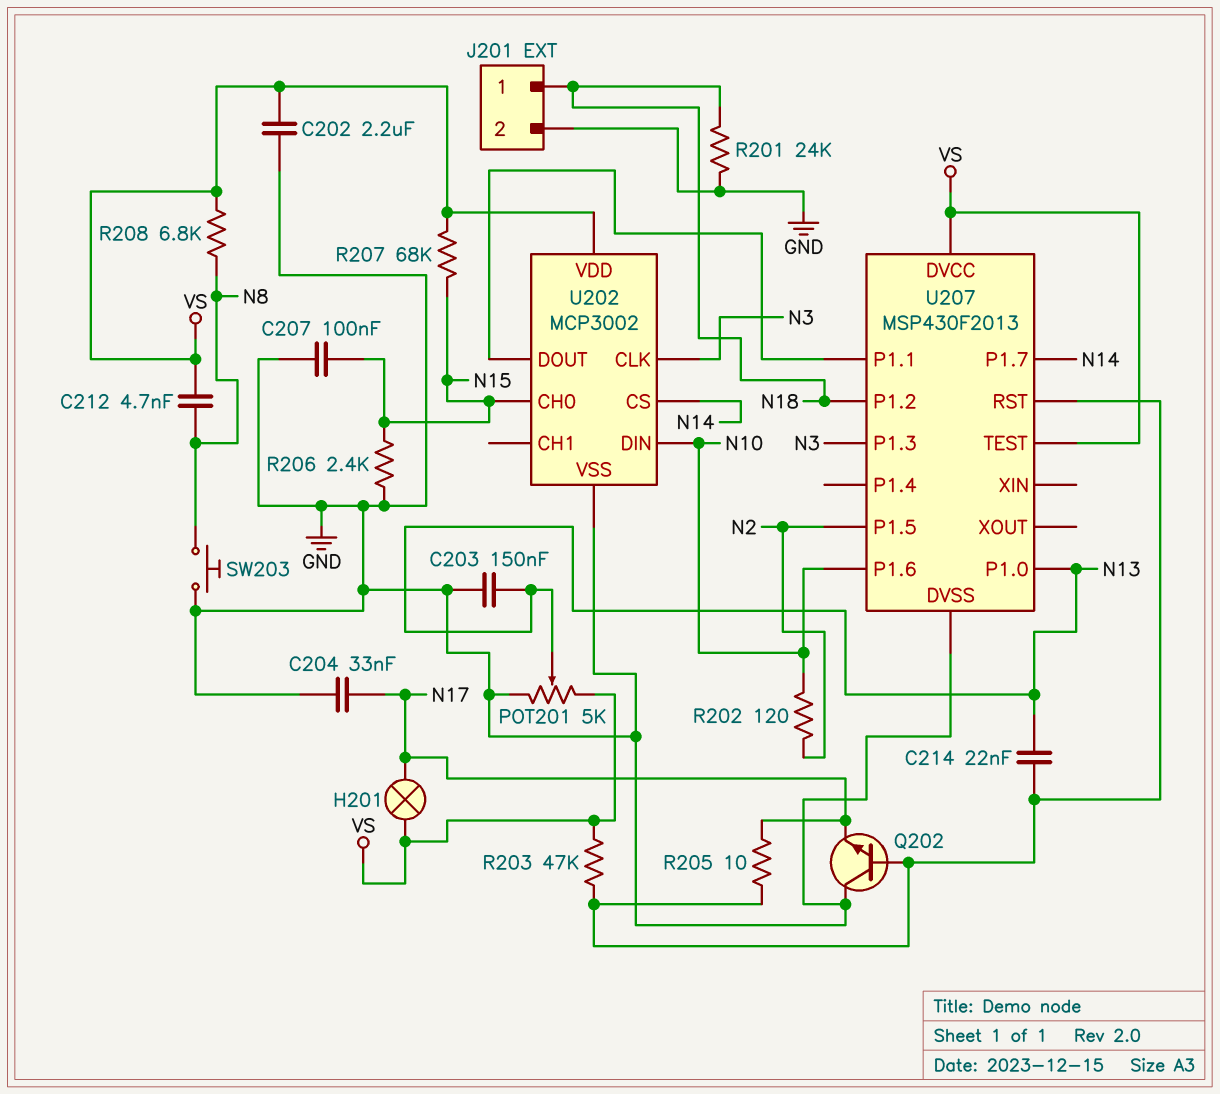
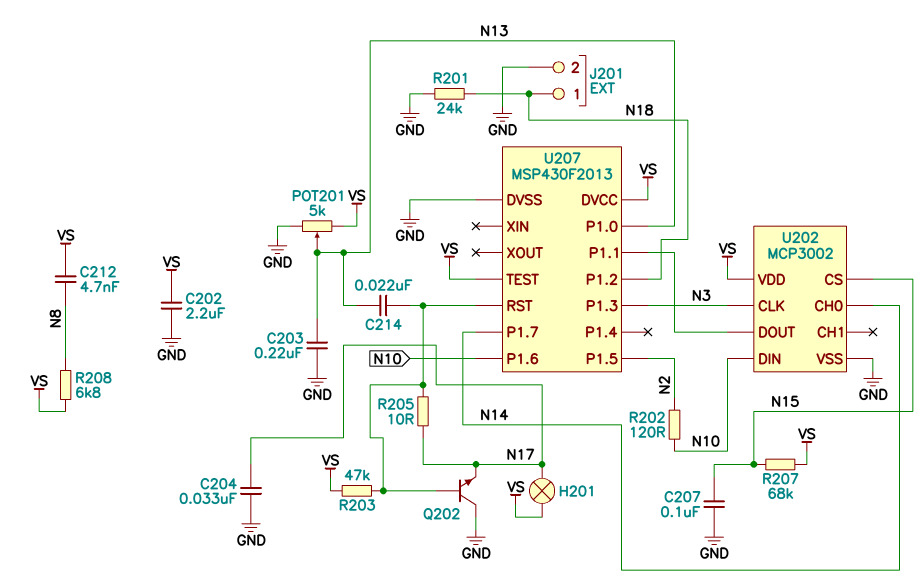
C203: 150nF (GND, N13) -> 220nF (GND, N13)
R206: 2.4k (GND, N15) -> none
SW203: button (GND, N8) -> none
U202 pin CH0: N15 -> N14
U202 pin CS: N14 -> N15

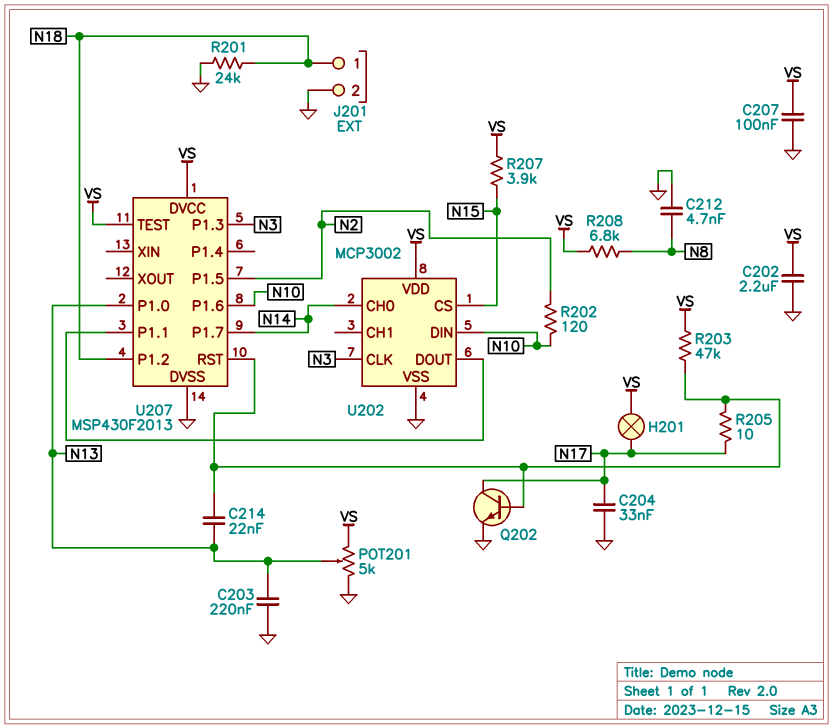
C207: 100nF (GND, N15) -> 100nF (GND, VS)
C212: 4.7nF (N8, VS) -> 4.7nF (GND, N8)
Q202: NPN (B U207/RST, C GND, E N17) -> NPN (B U207/RST, C N17, E GND)
R207: 68k (N15, VS) -> 3.9k (N15, VS)

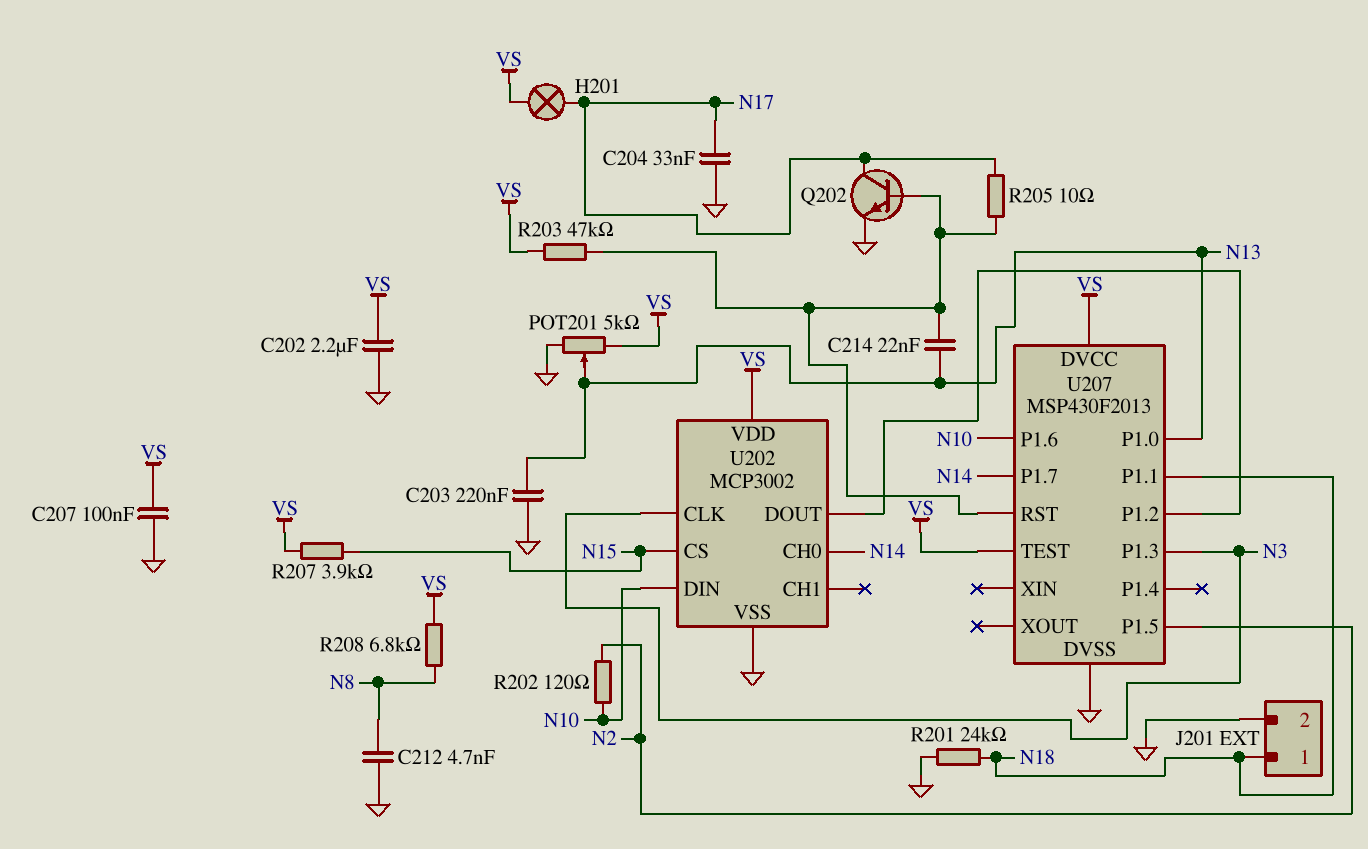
U207 pin P1.1: U202/DOUT -> N18
U207 pin P1.2: N18 -> U202/DOUT

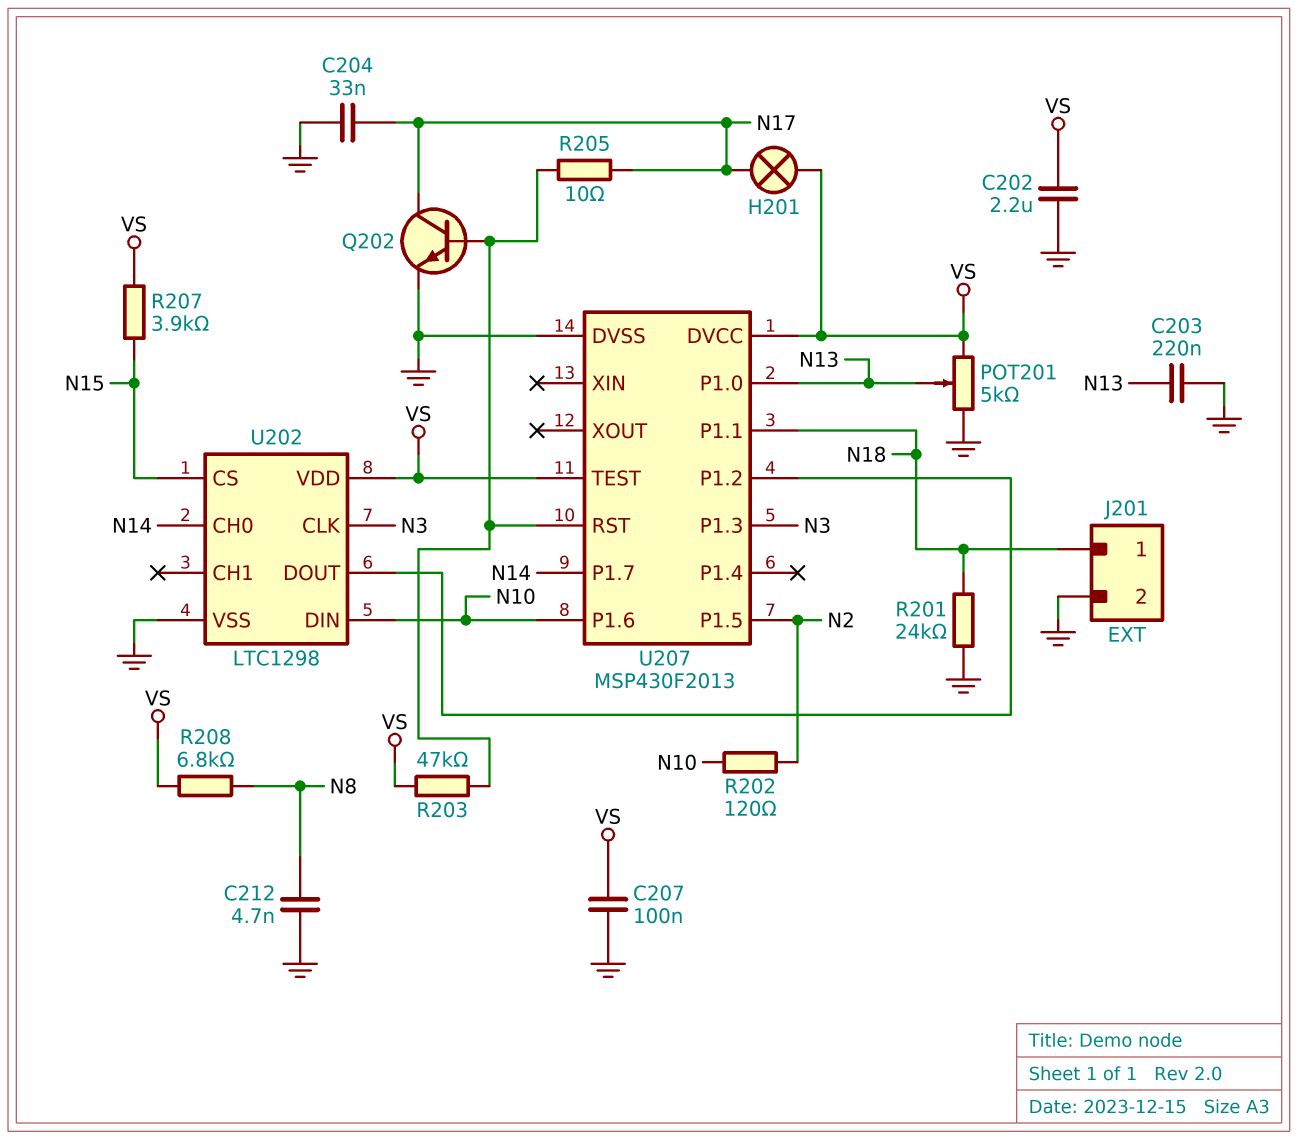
C214: 22nF (N13, U207/RST) -> none
U202: MCP3002 -> LTC1298

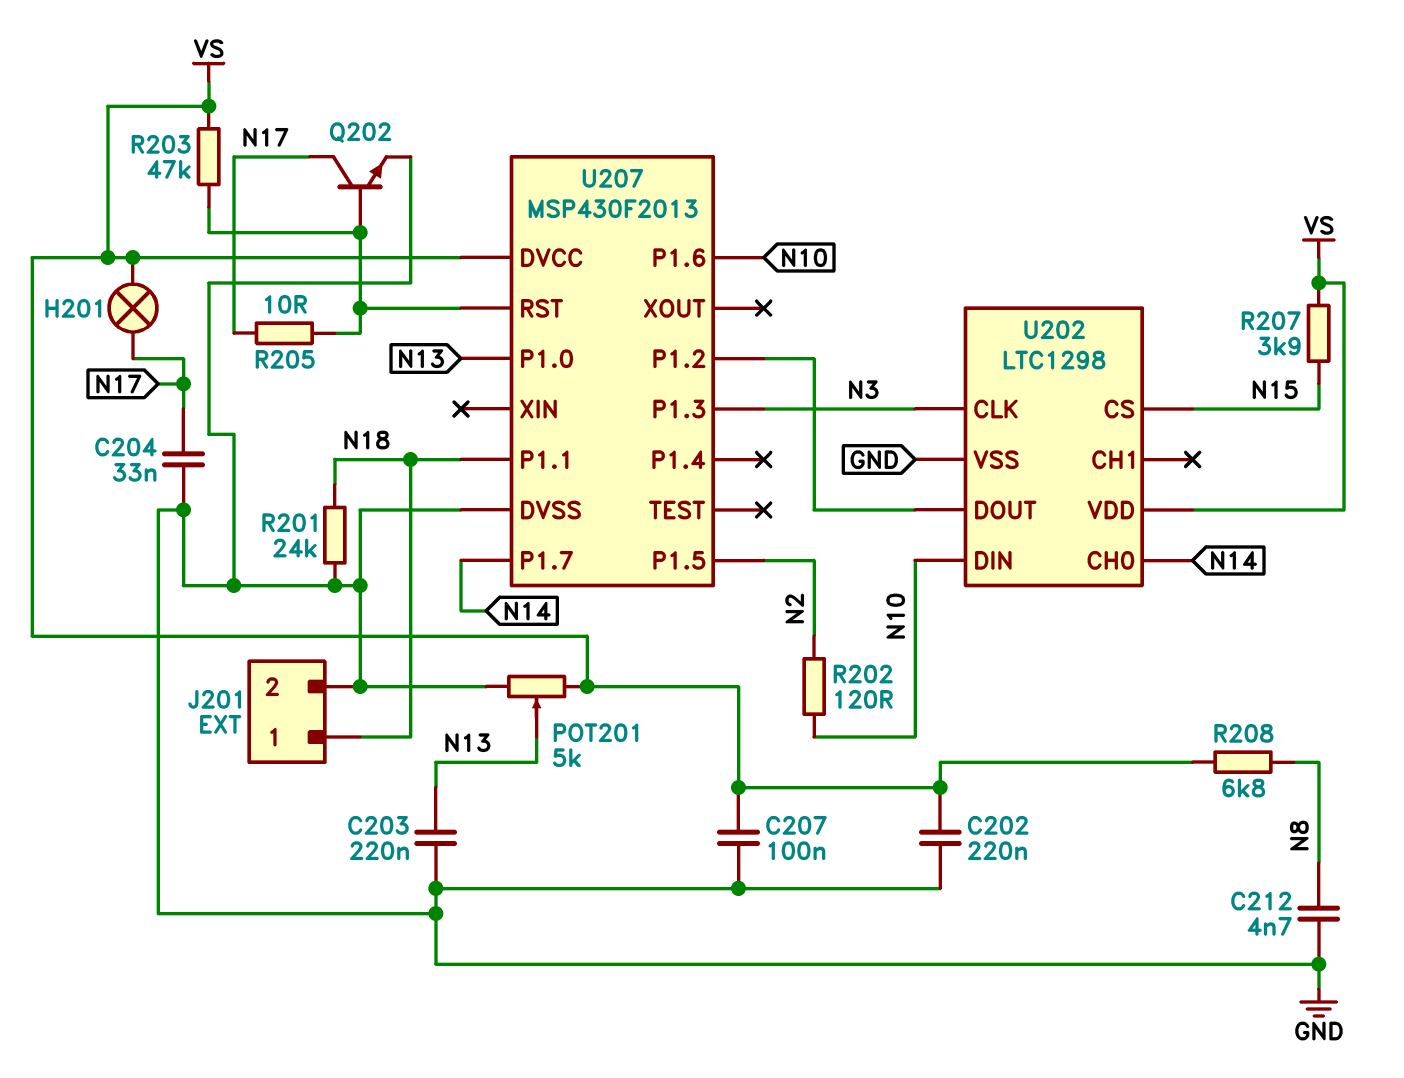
C202: 2.2uF (GND, VS) -> 220nF (GND, VS)
U207 pin TEST: VS -> none

